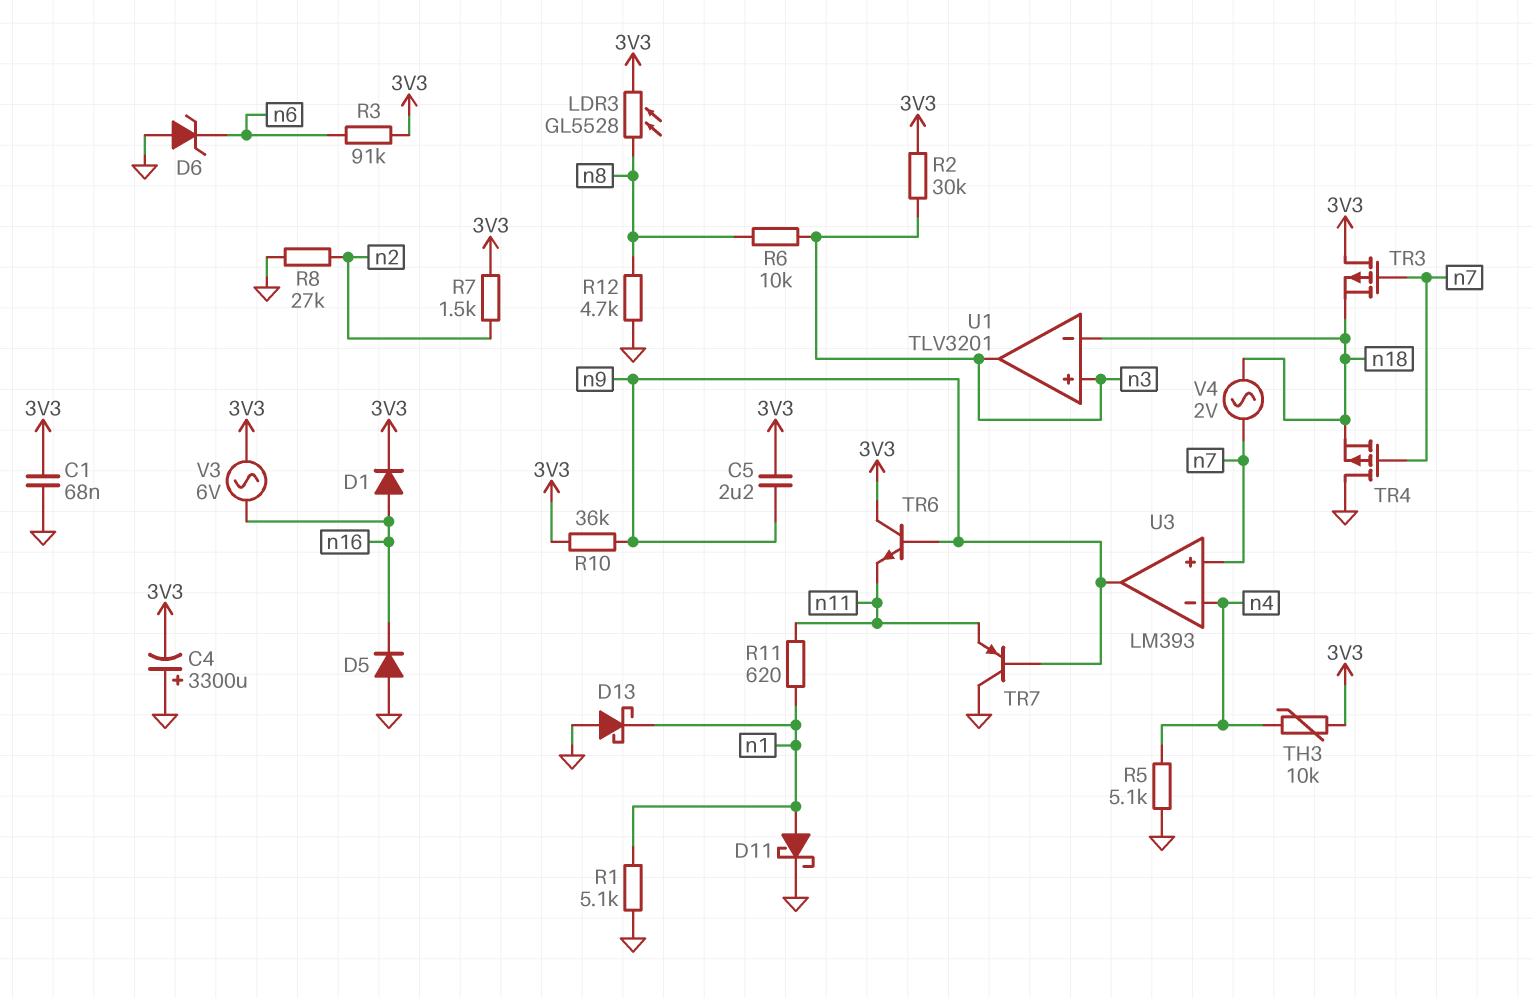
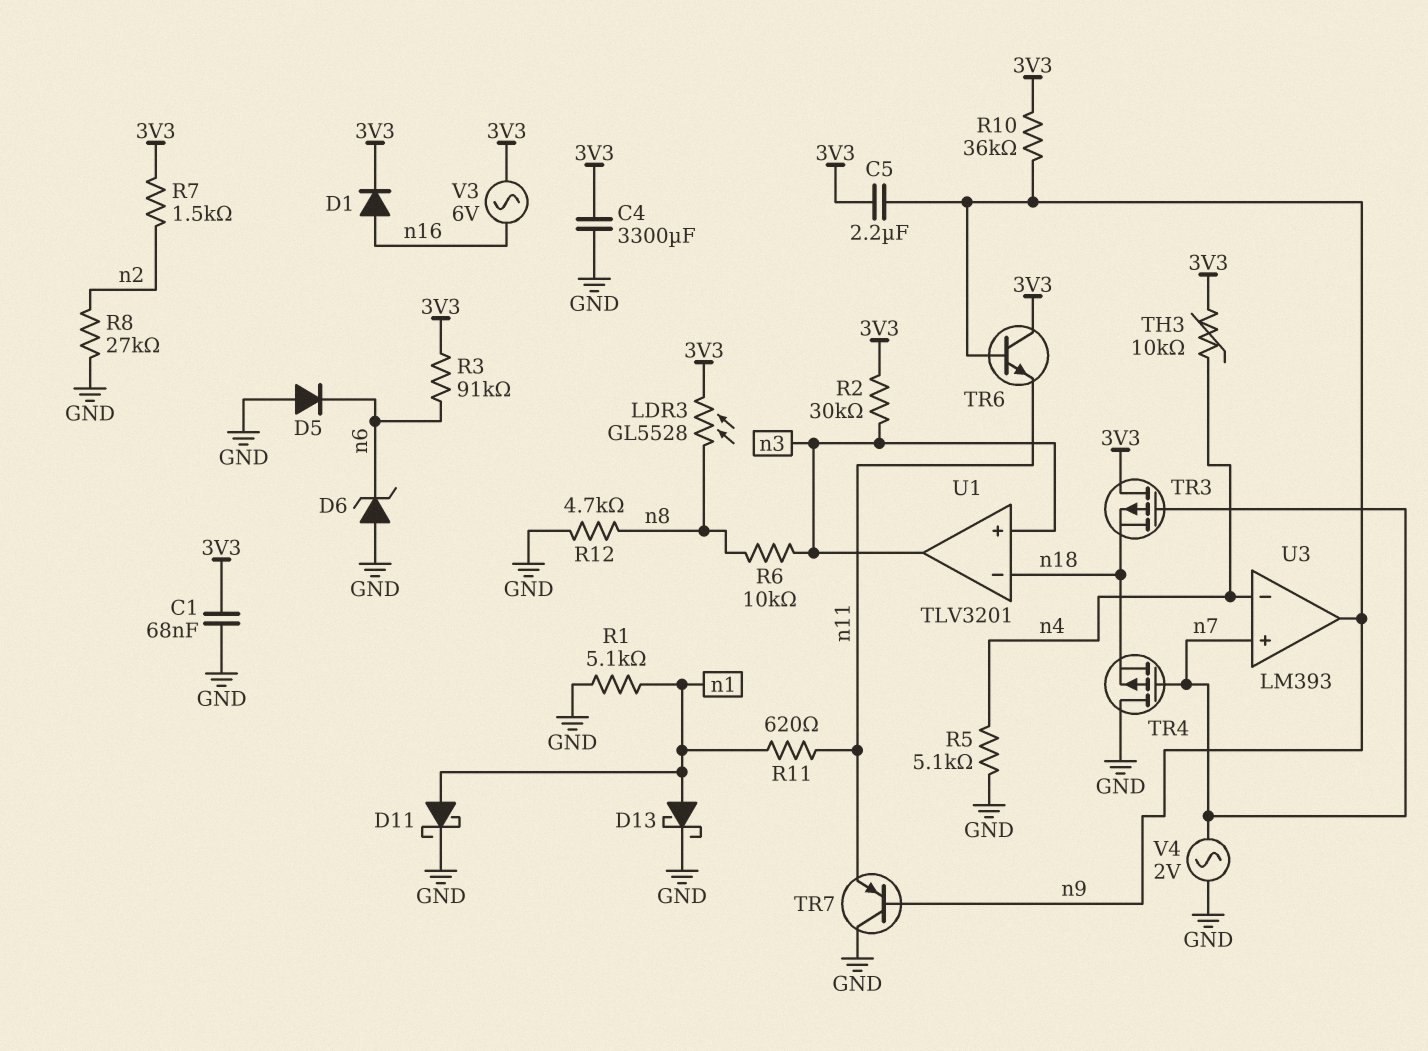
C4: 3300uF (plus GND, minus 3V3) -> 3300uF (3V3, GND)
D5: diode (A GND, K n16) -> diode (A GND, K n6)
D13: schottky (A GND, K n1) -> schottky (A n1, K GND)
V4: AC 2V (n7, n18) -> AC 2V (GND, n7)

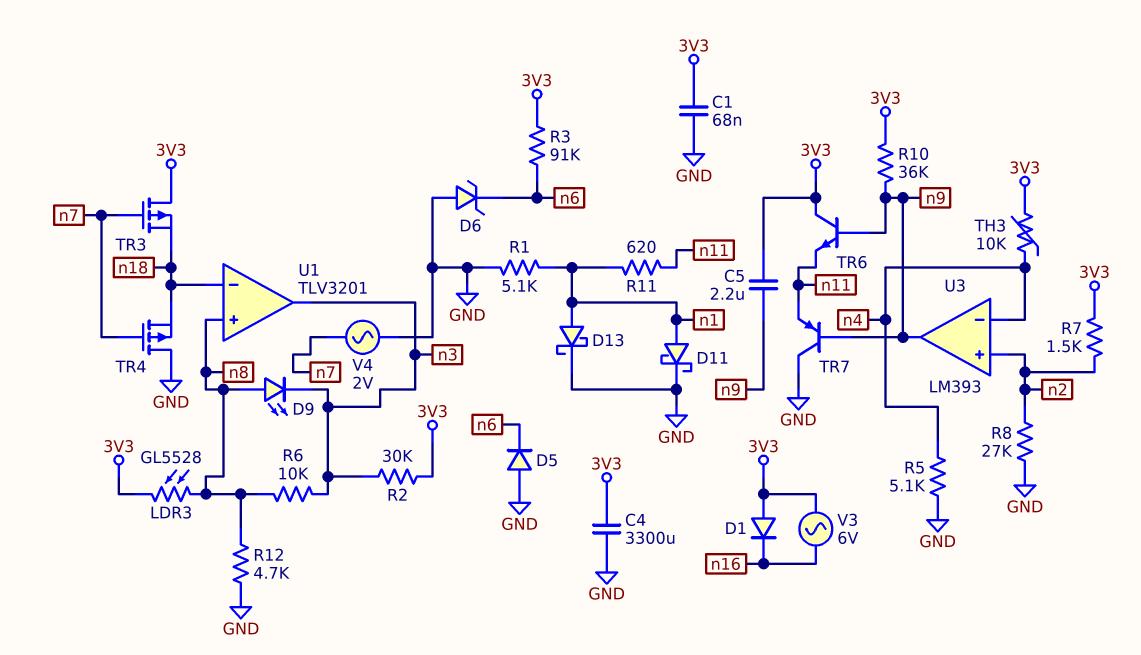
D1: diode (A n16, K 3V3) -> diode (A 3V3, K n16)
D9: none -> LED (A n8, K n3)
U1 pin in+: n3 -> n8
U3 pin in+: n7 -> n2

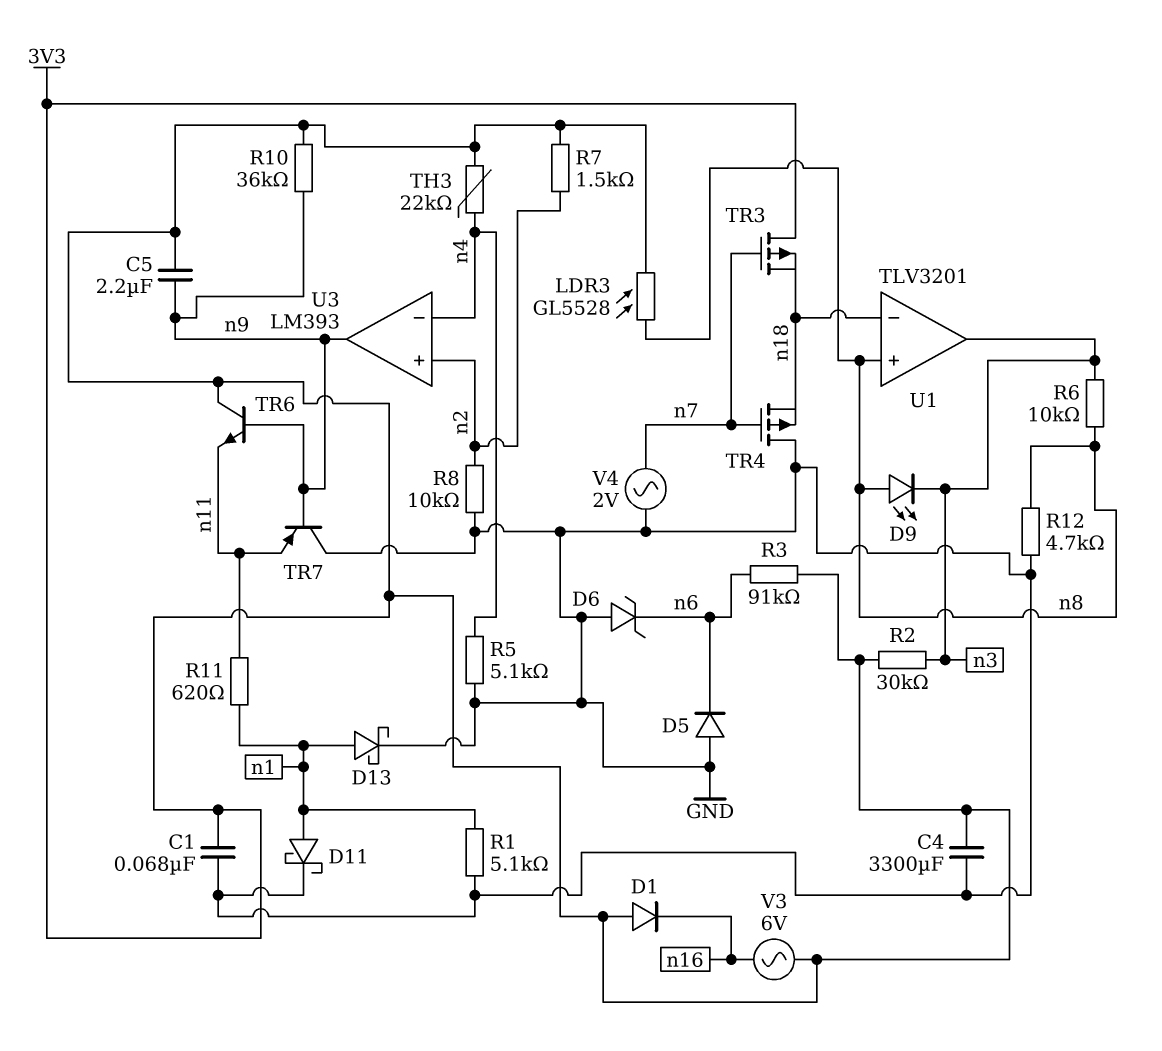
R8: 27k (GND, n2) -> 10k (GND, n2)
TH3: 10k (3V3, n4) -> 22k (3V3, n4)

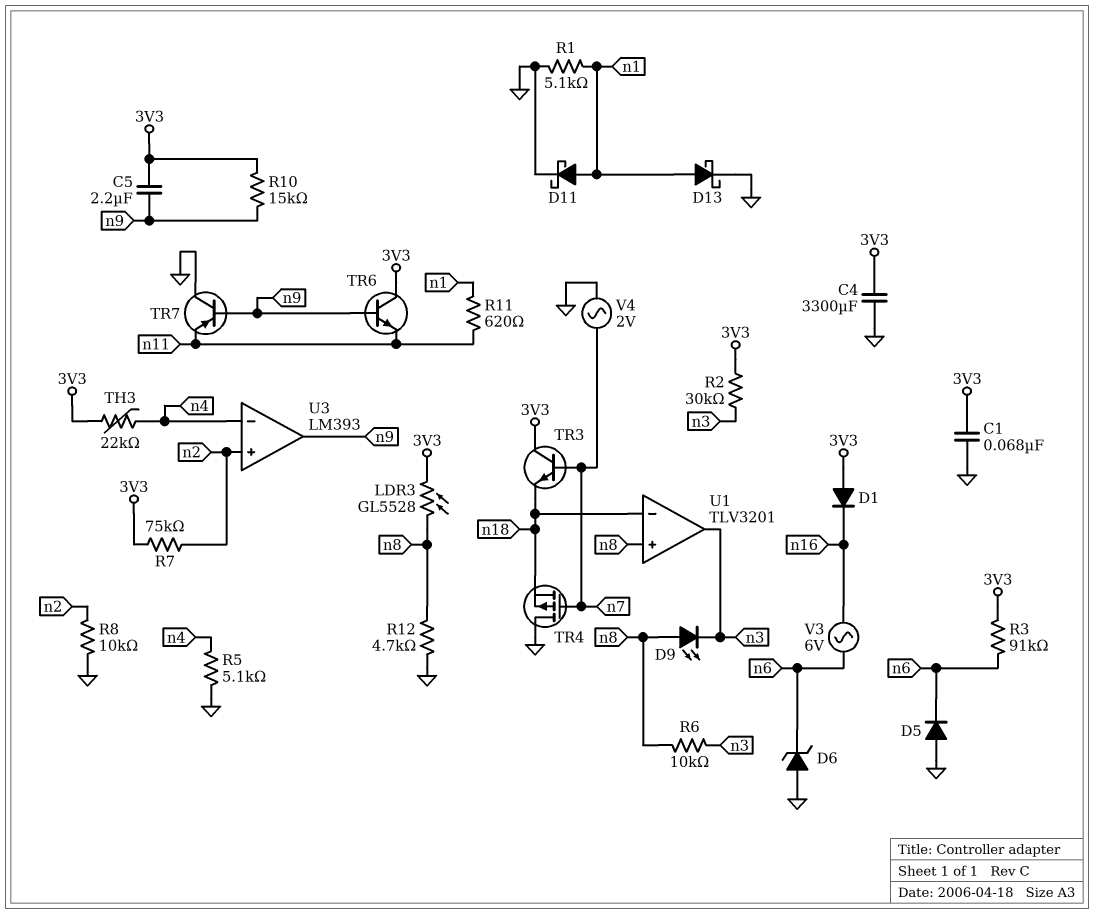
R7: 1.5k (3V3, n2) -> 75k (3V3, n2)
R10: 36k (3V3, n9) -> 15k (3V3, n9)
TR3: PMOS (G n7, D 3V3, S n18) -> NPN (B n7, C 3V3, E n18)
V3: AC 6V (3V3, n16) -> AC 6V (n6, n16)

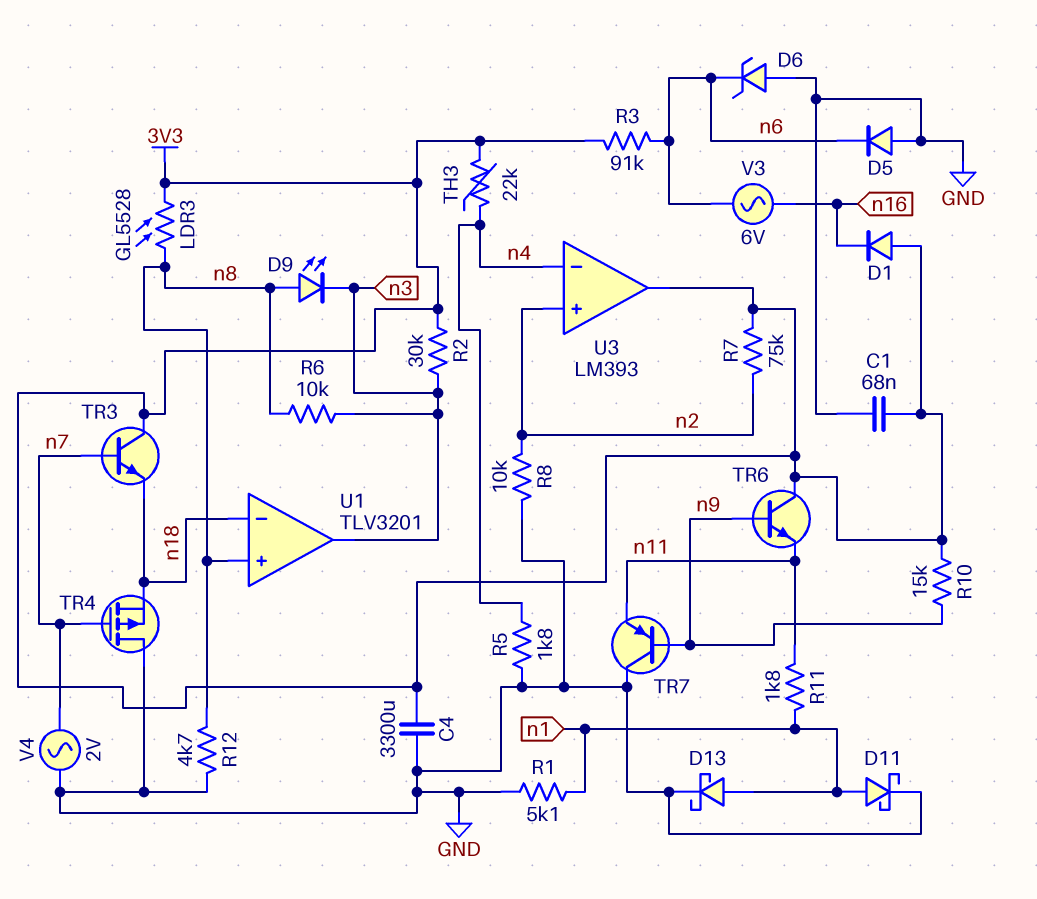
C5: 2.2uF (3V3, n9) -> none
R5: 5.1k (GND, n4) -> 1.8k (GND, n4)
R11: 620 (n1, n11) -> 1.8k (n1, n11)
U3 pin out: n9 -> 3V3

